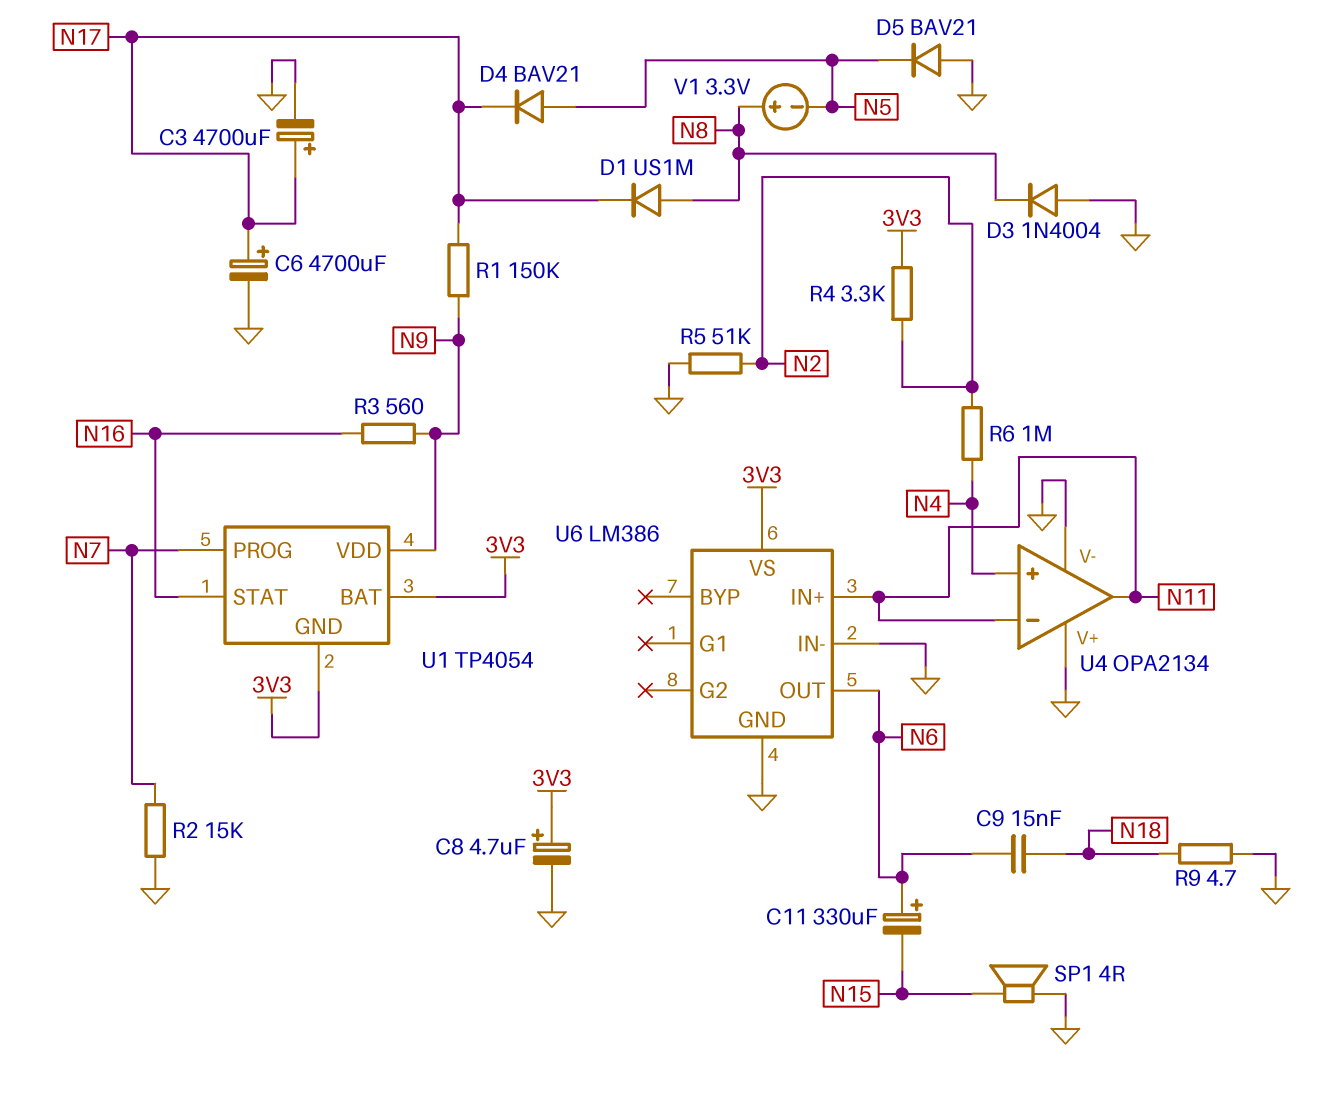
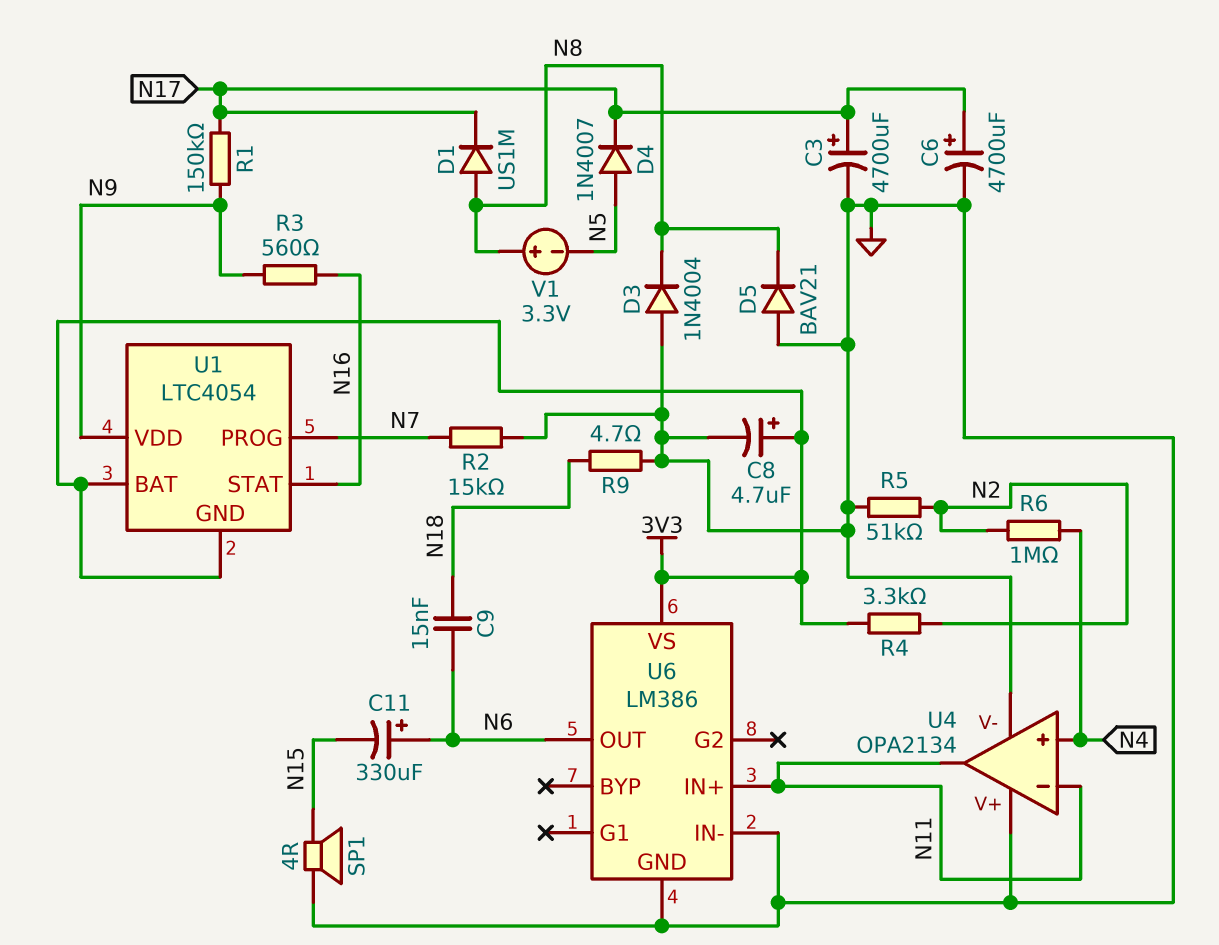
D4: diode BAV21 (A N5, K N17) -> diode 1N4007 (A N5, K N17)
D5: diode BAV21 (A GND, K N5) -> diode BAV21 (A GND, K N8)
U1: TP4054 -> LTC4054

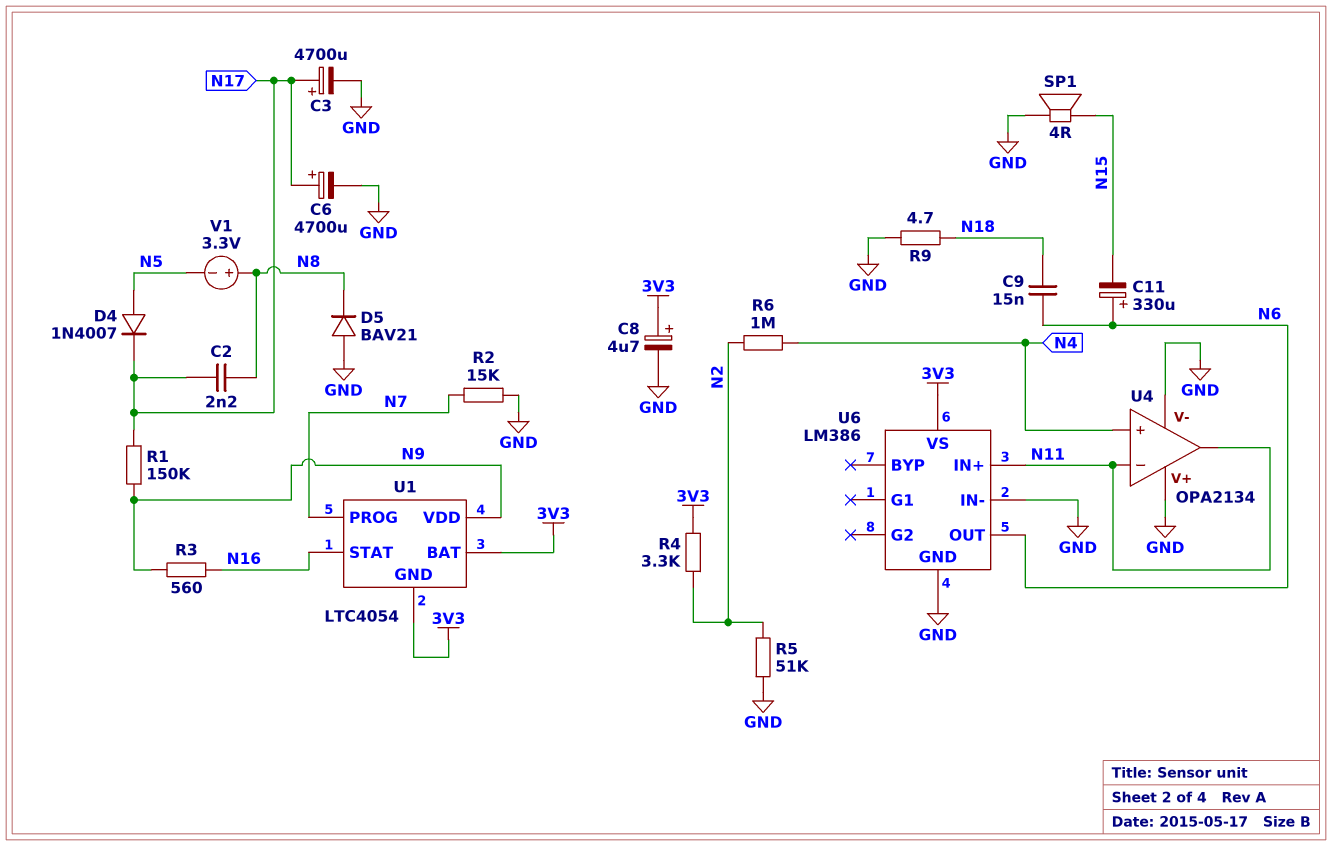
C2: none -> 2.2nF (N8, N17)
D1: diode US1M (A N8, K N17) -> none
D3: diode 1N4004 (A GND, K N8) -> none

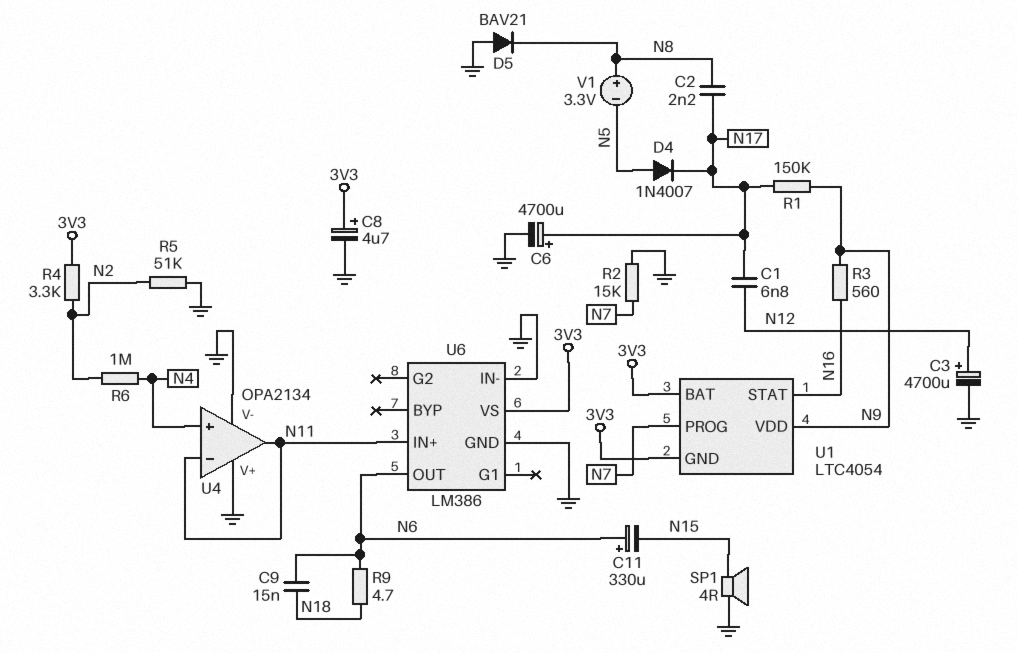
C1: none -> 6.8nF (N12, N17)
C3: 4700uF (plus N17, minus GND) -> 4700uF (plus N12, minus GND)
R9: 4.7 (GND, N18) -> 4.7 (N6, N18)

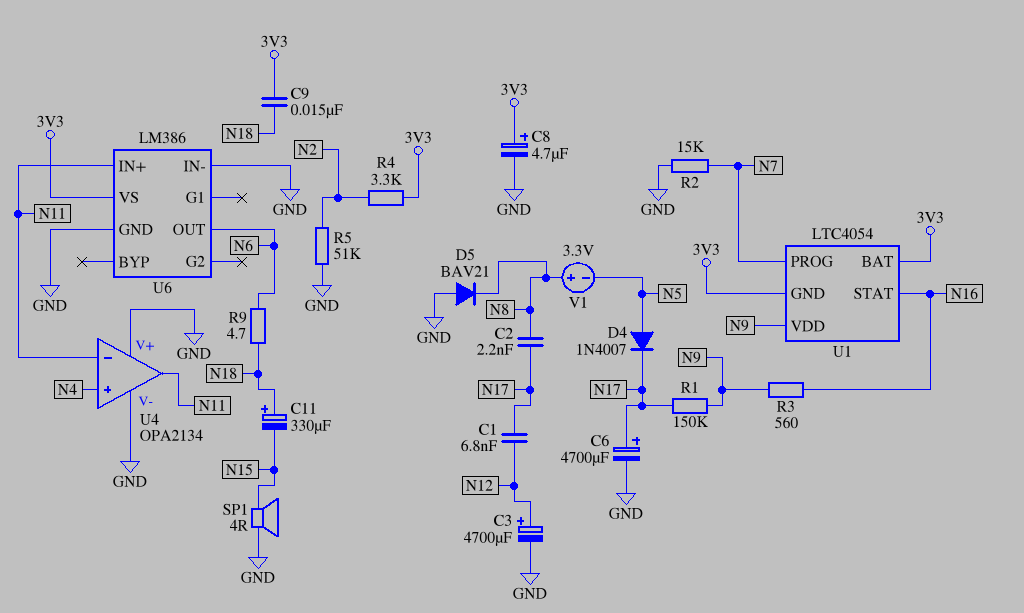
C9: 15nF (N6, N18) -> 15nF (3V3, N18)
C11: 330uF (plus N6, minus N15) -> 330uF (plus N18, minus N15)
R6: 1M (N2, N4) -> none

